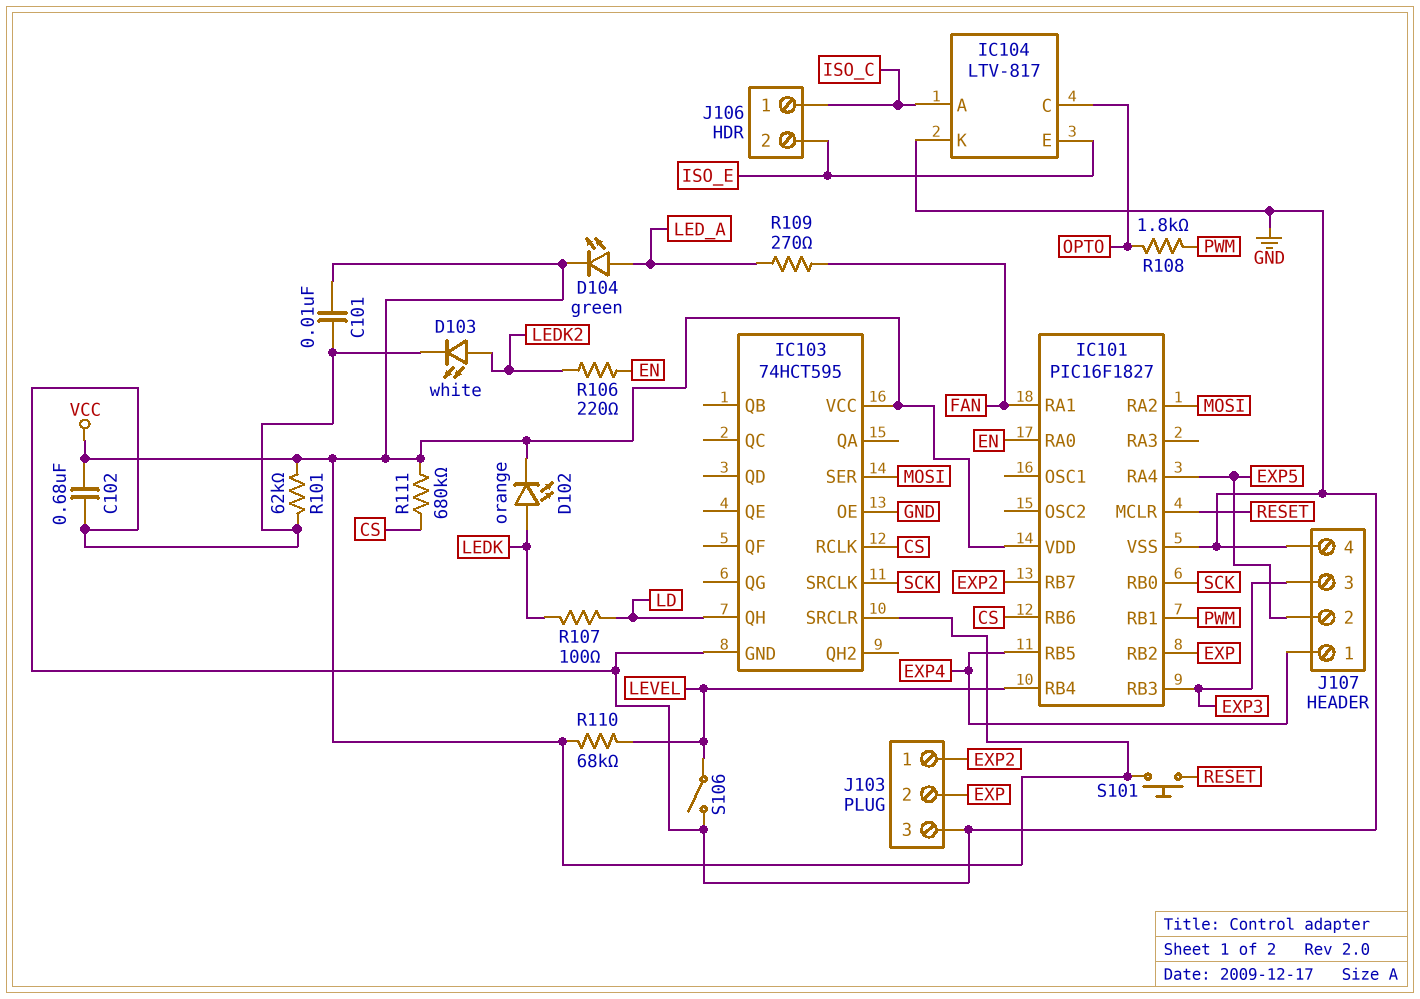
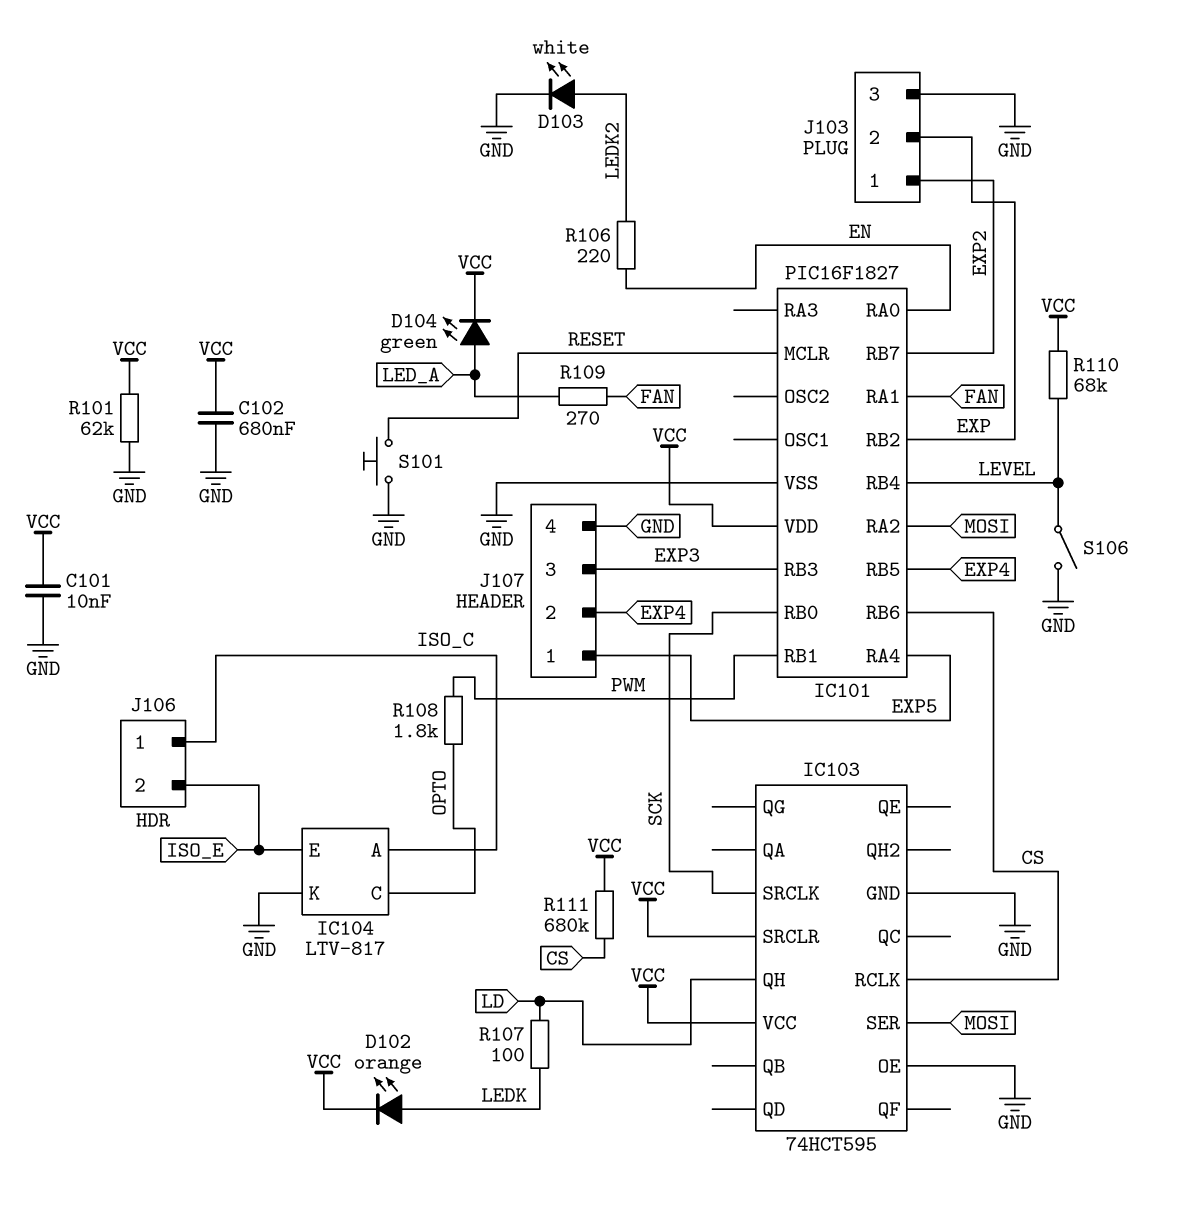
J107 pin 1: EXP4 -> EXP5
J107 pin 2: EXP5 -> EXP4
S101: button (RESET, VCC) -> button (GND, RESET)

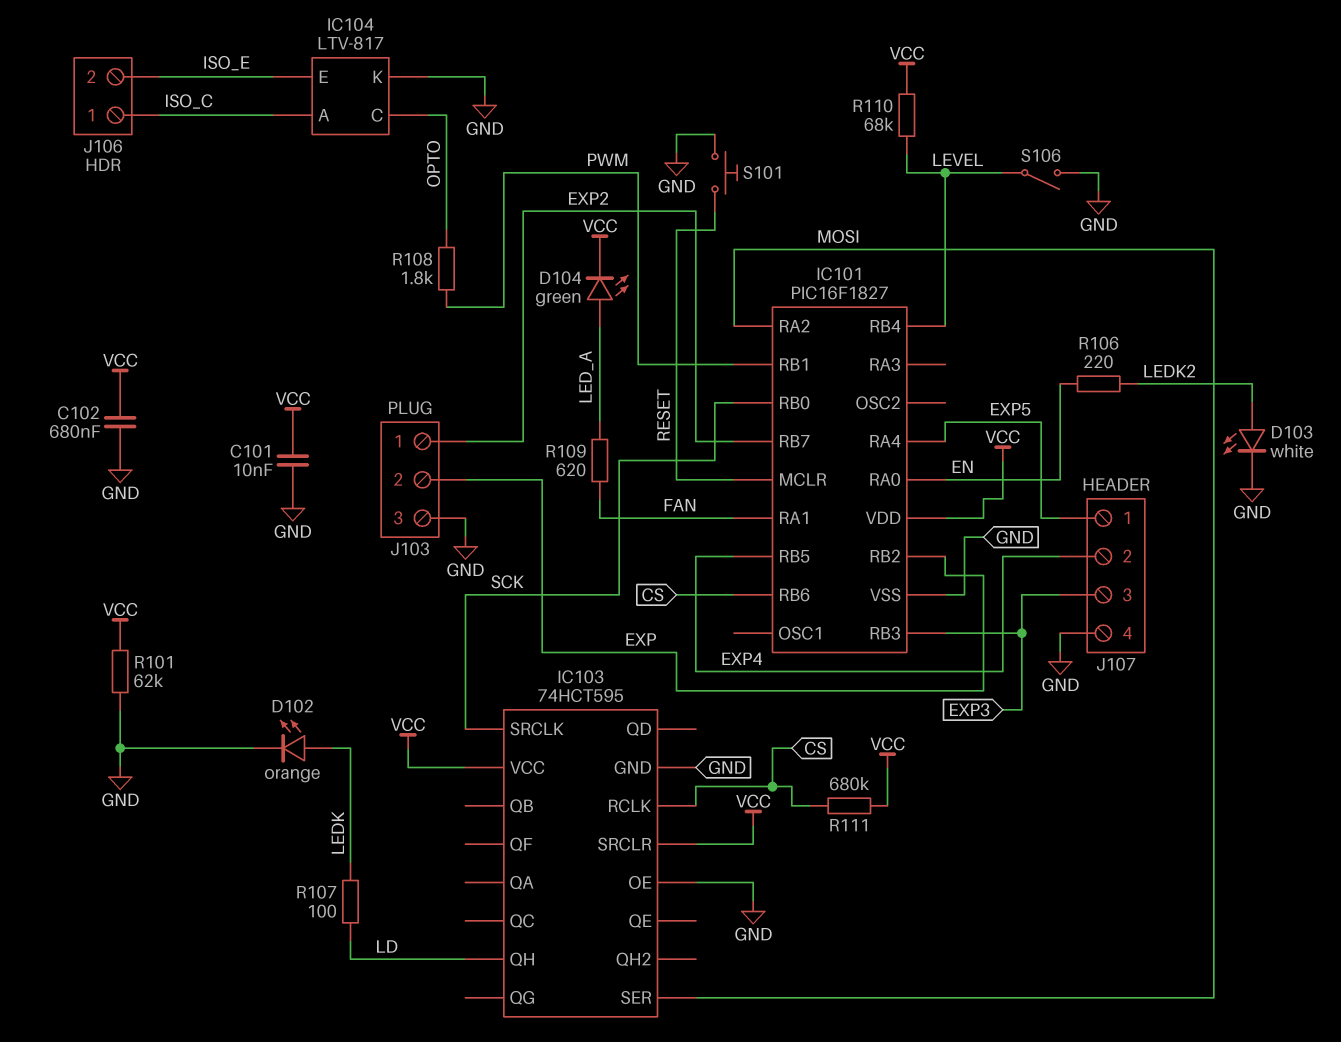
D102: LED orange (A LEDK, K VCC) -> LED orange (A LEDK, K GND)
R109: 270 (FAN, LED_A) -> 620 (FAN, LED_A)

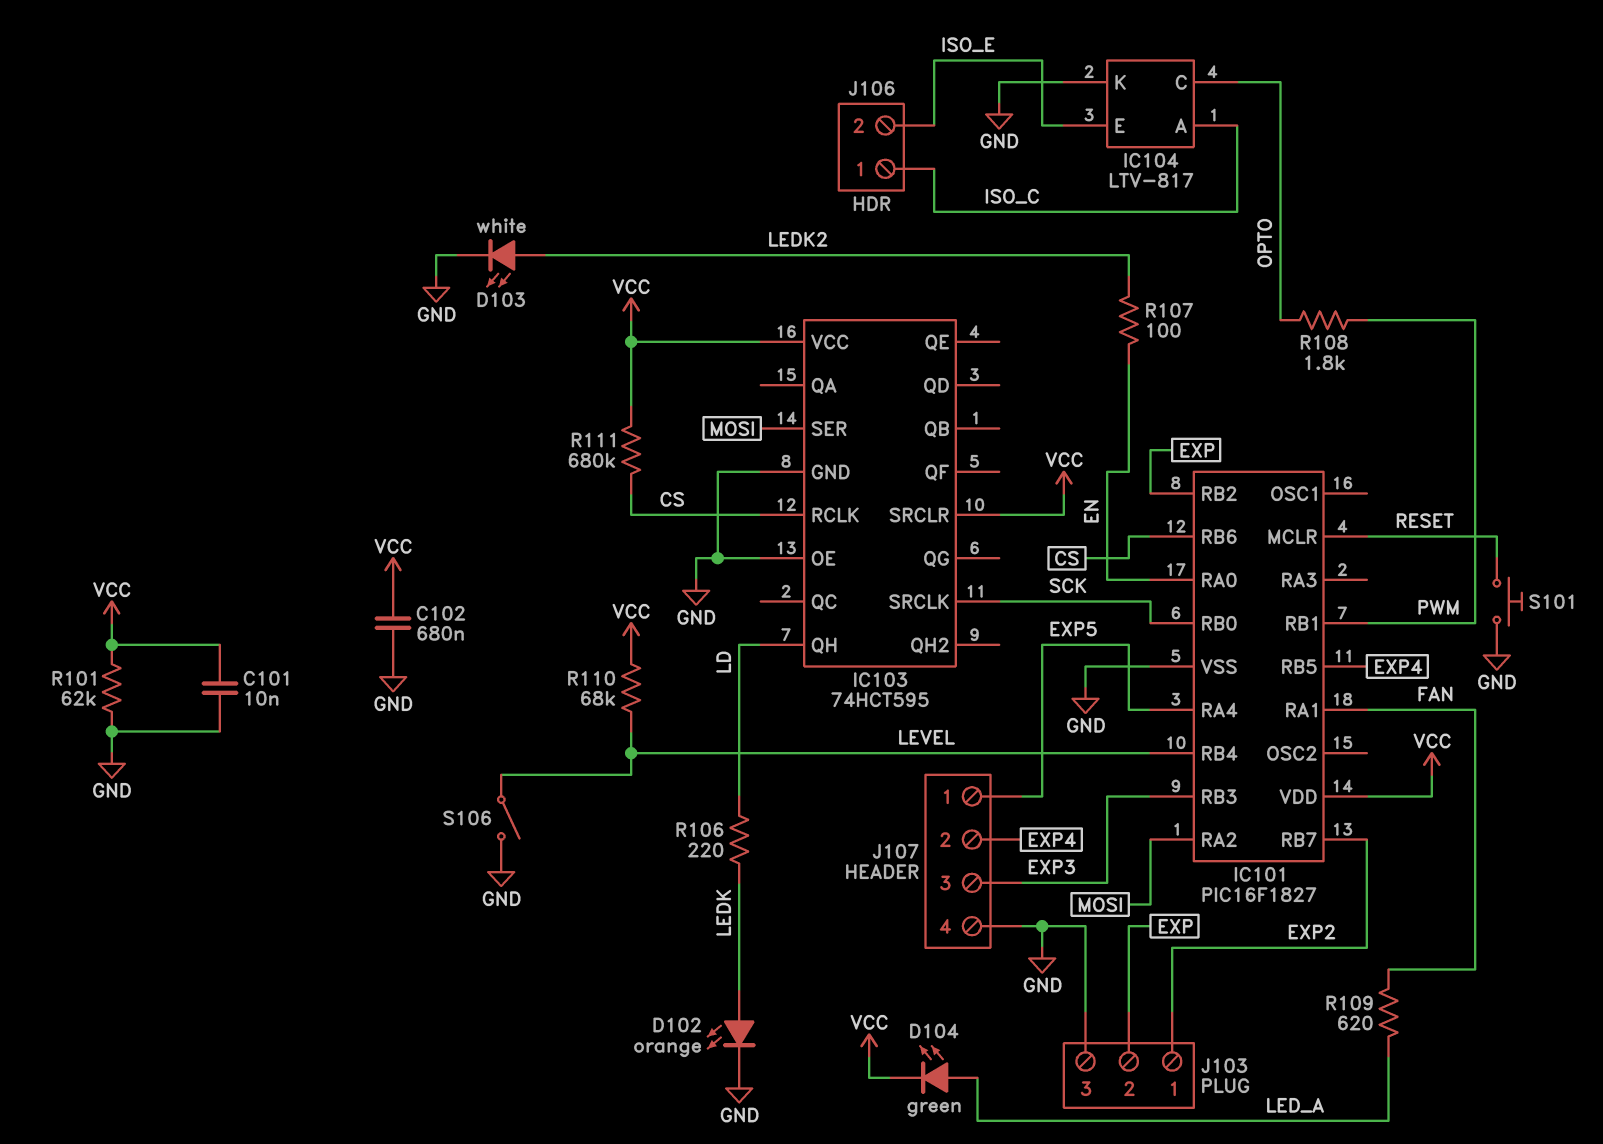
R106: 220 (EN, LEDK2) -> 220 (LD, LEDK)
R107: 100 (LD, LEDK) -> 100 (EN, LEDK2)

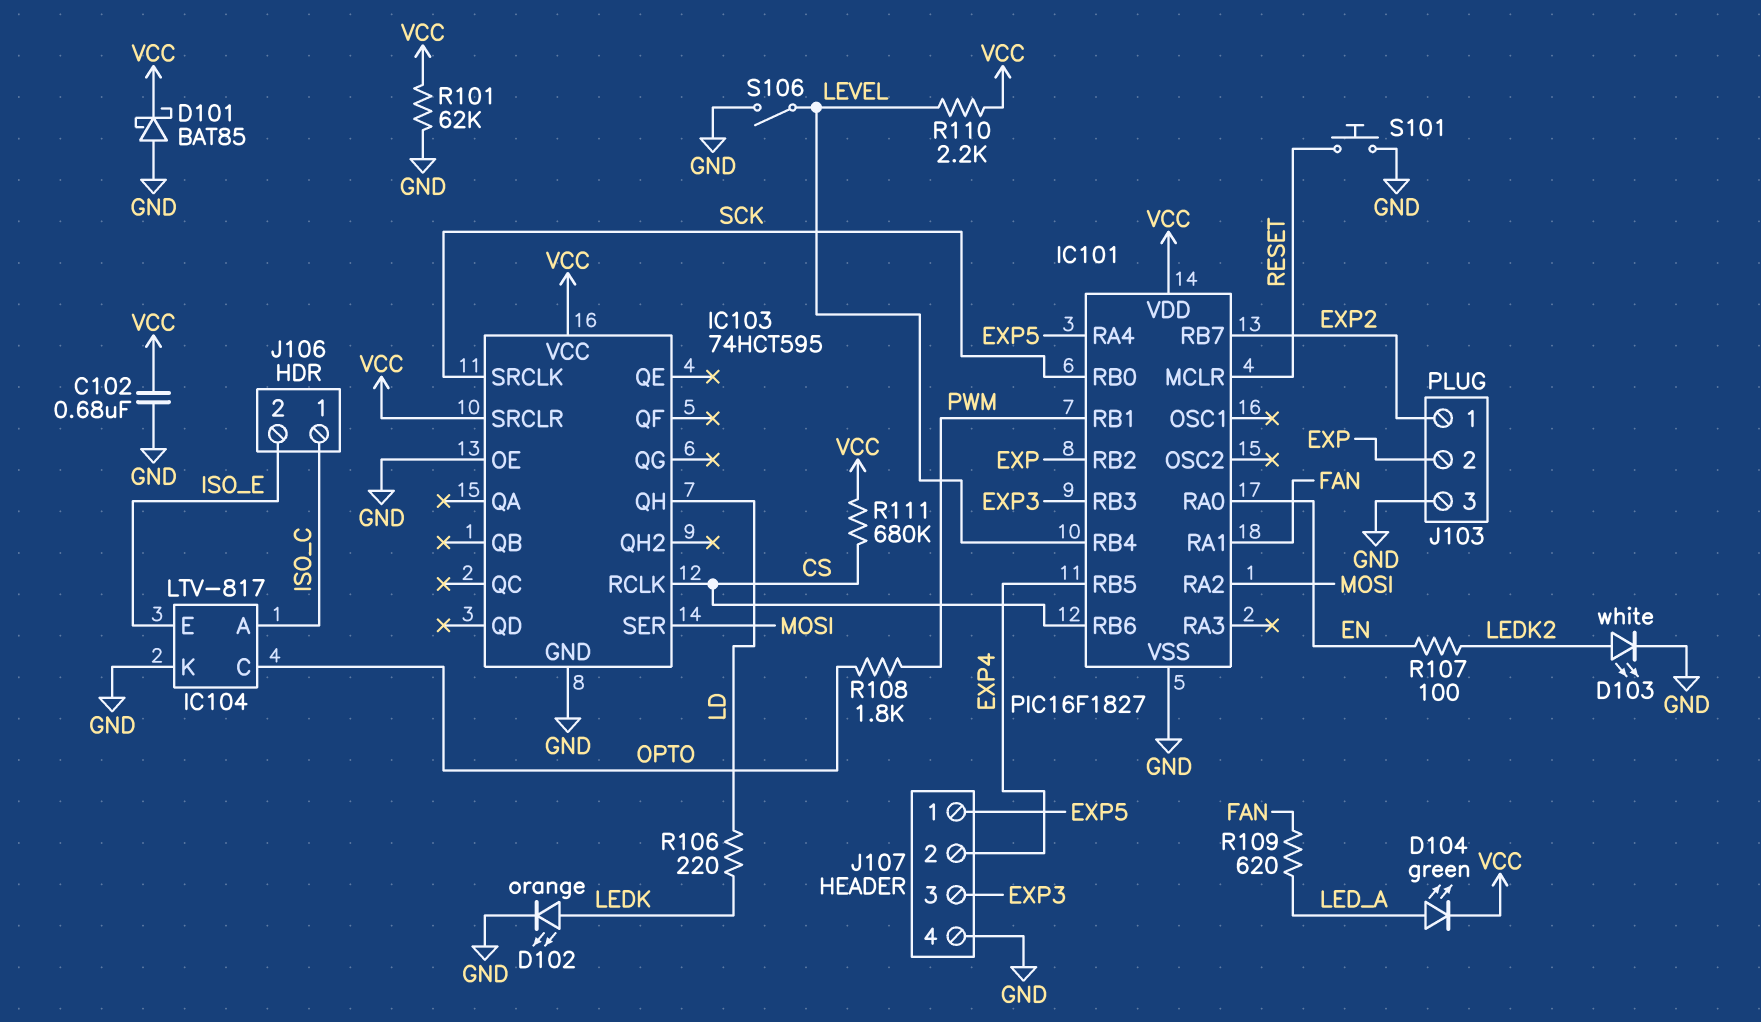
C101: 10nF (GND, VCC) -> none
D101: none -> schottky BAT85 (A GND, K VCC)
R110: 68k (LEVEL, VCC) -> 2.2k (LEVEL, VCC)

